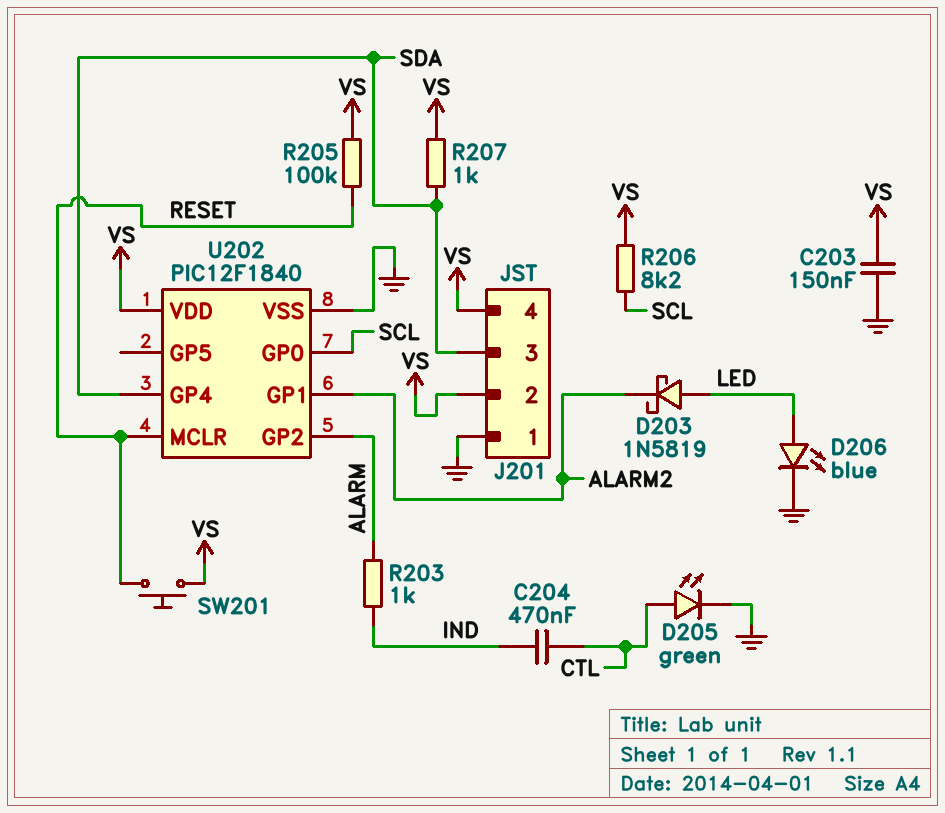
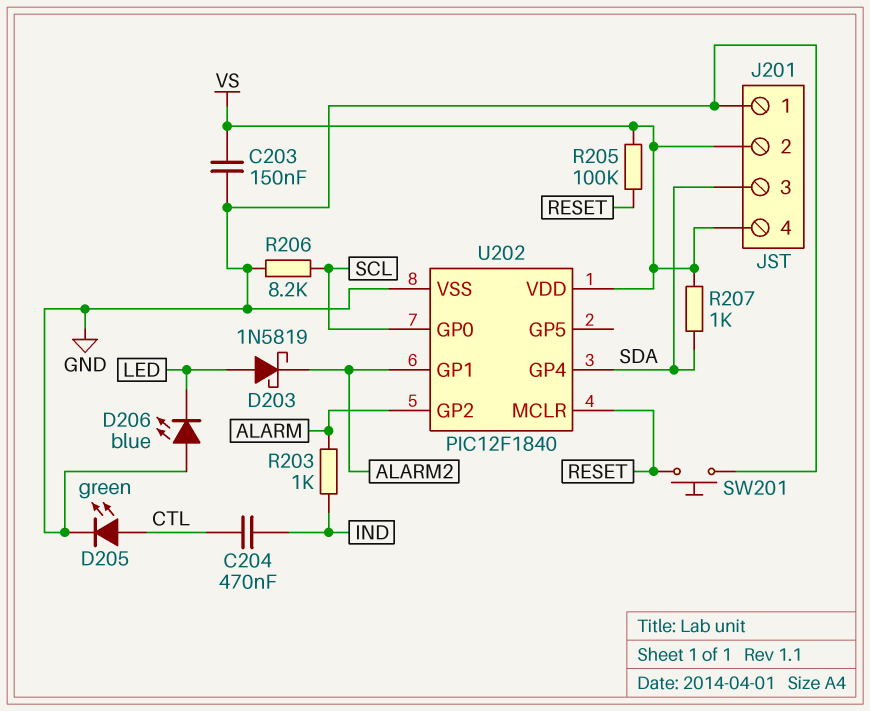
D206: LED blue (A LED, K GND) -> LED blue (A GND, K LED)
R206: 8.2k (SCL, VS) -> 8.2k (GND, SCL)
SW201: button (RESET, VS) -> button (GND, RESET)

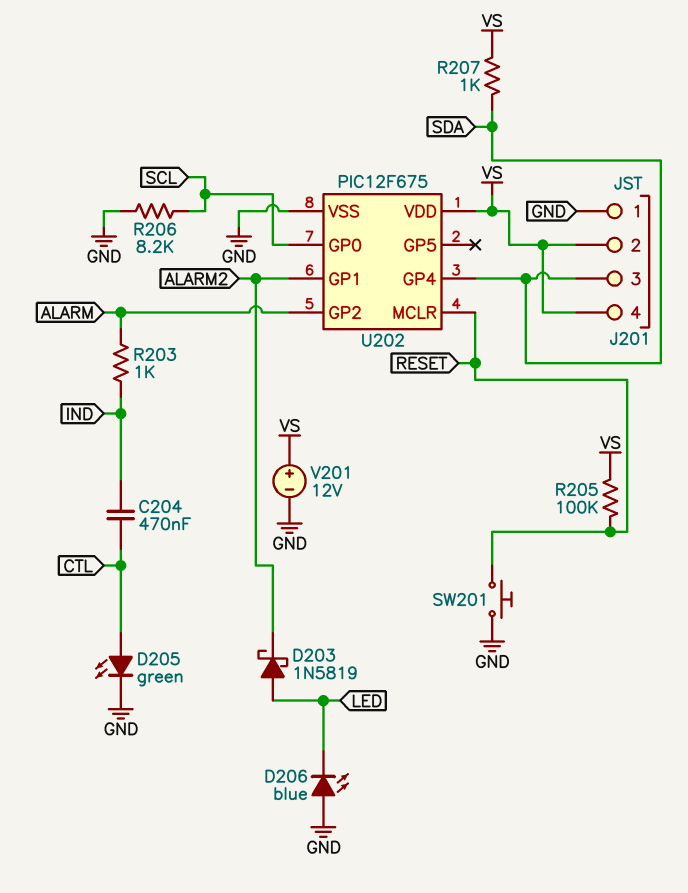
C203: 150nF (GND, VS) -> none
U202: PIC12F1840 -> PIC12F675
V201: none -> 12V (plus VS, minus GND)

